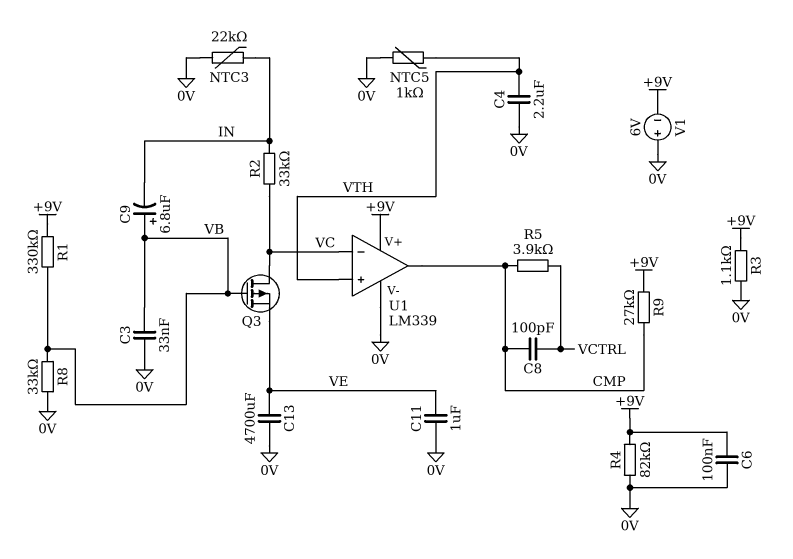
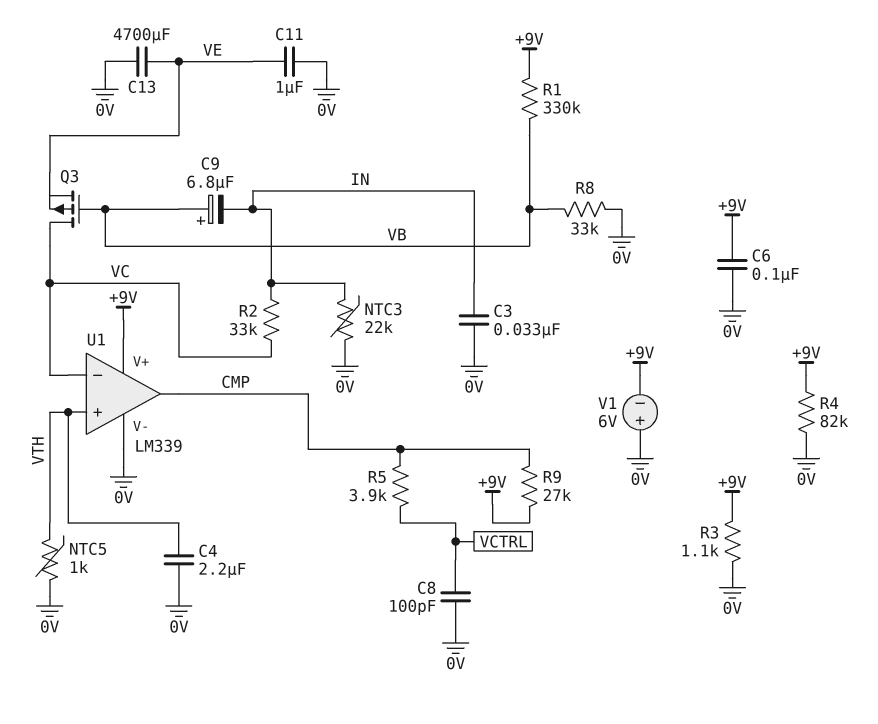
C3: 33nF (0V, VB) -> 33nF (0V, IN)
C8: 100pF (CMP, VCTRL) -> 100pF (0V, VCTRL)

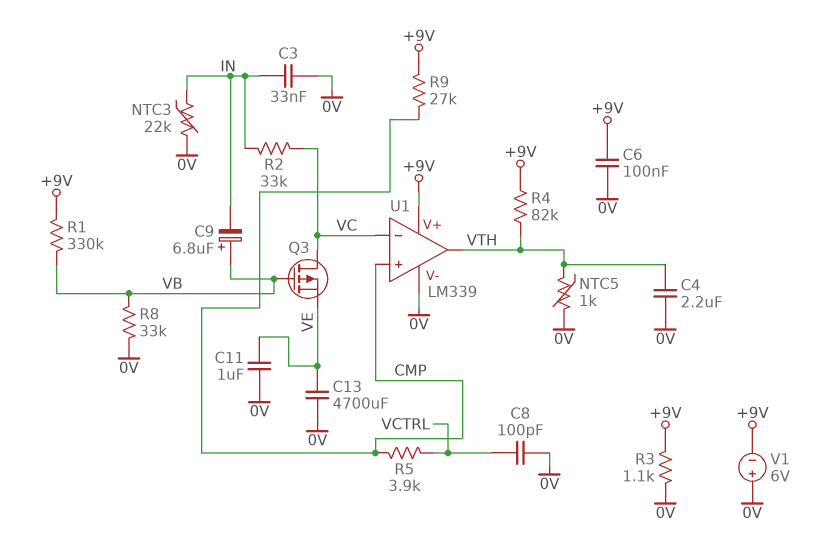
R4: 82k (+9V, 0V) -> 82k (+9V, VTH)
U1 pin in+: VTH -> CMP
U1 pin out: CMP -> VTH

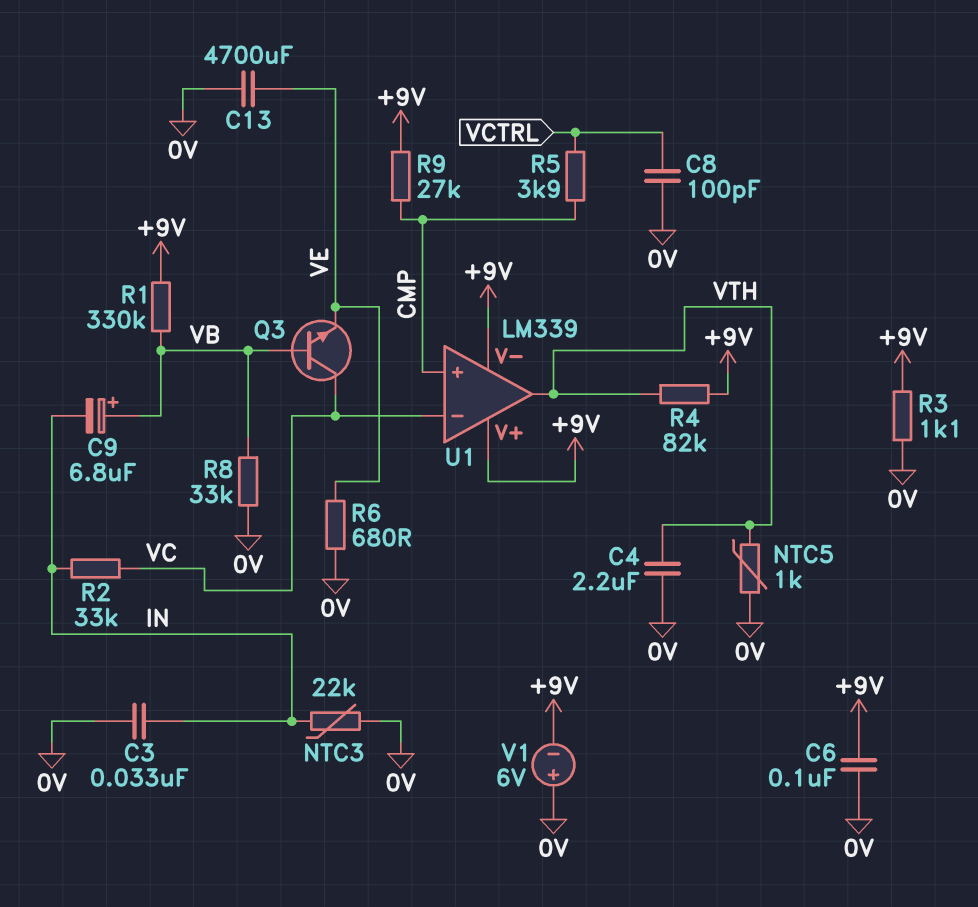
C11: 1uF (0V, VE) -> none
Q3: PMOS (G VB, D VC, S VE) -> NPN (B VB, C VC, E VE)
R6: none -> 680 (0V, VE)
U1 pin V-: 0V -> +9V

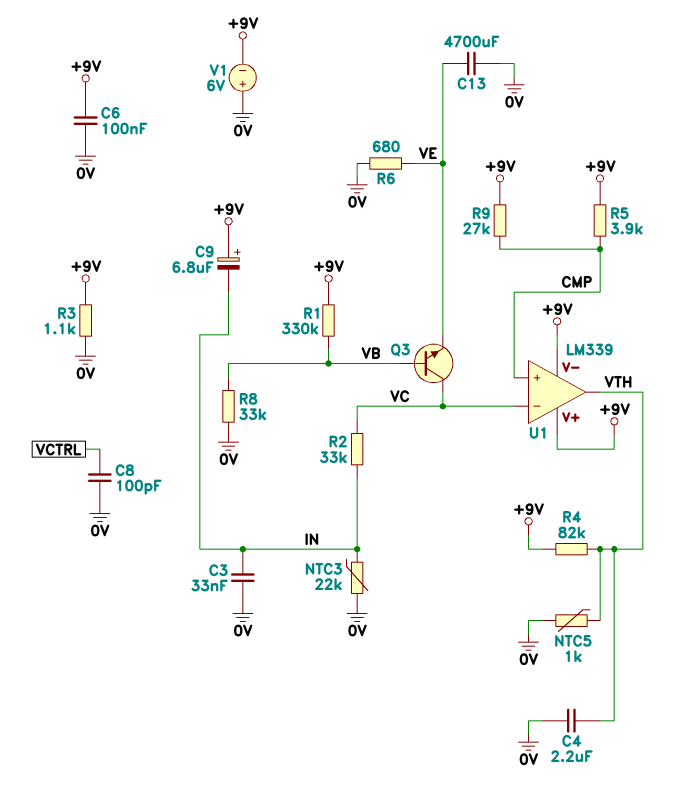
C9: 6.8uF (plus VB, minus IN) -> 6.8uF (plus +9V, minus IN)
R5: 3.9k (CMP, VCTRL) -> 3.9k (+9V, CMP)

